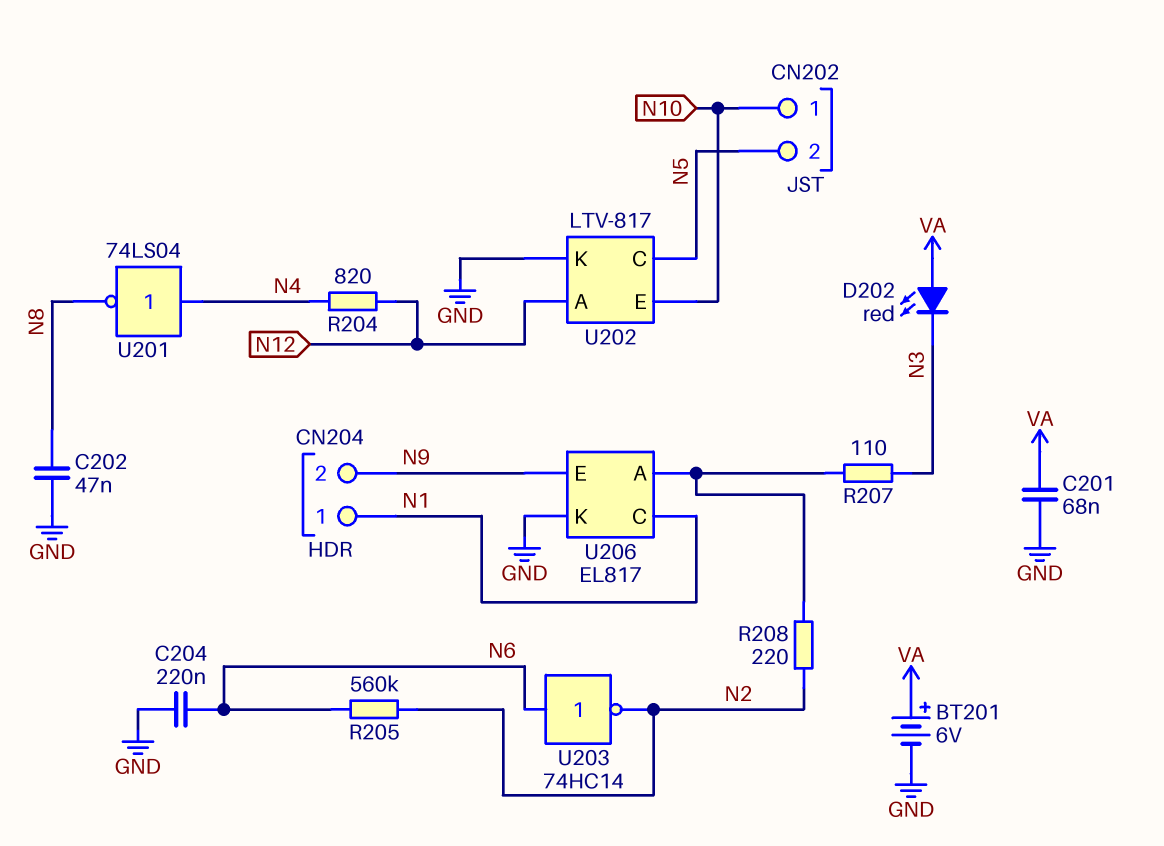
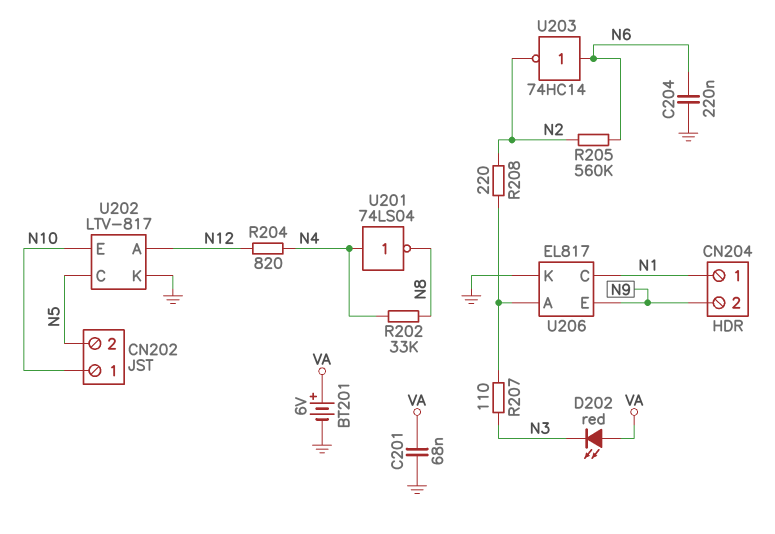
C202: 47nF (GND, N8) -> none
R202: none -> 33k (N4, N8)

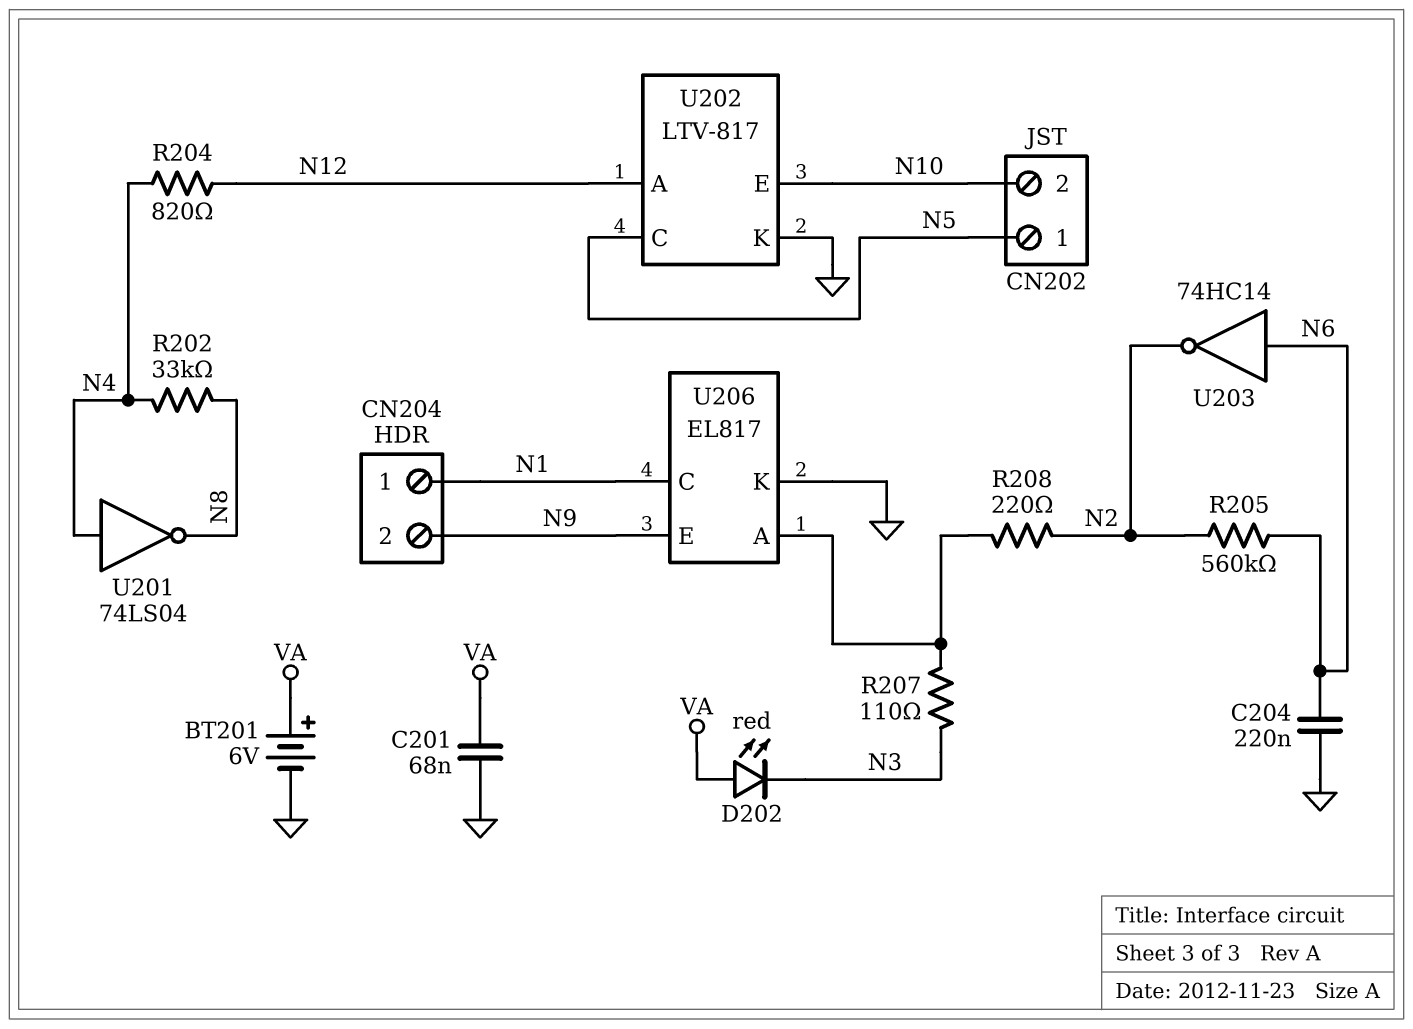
CN202 pin 1: N10 -> N5
CN202 pin 2: N5 -> N10

